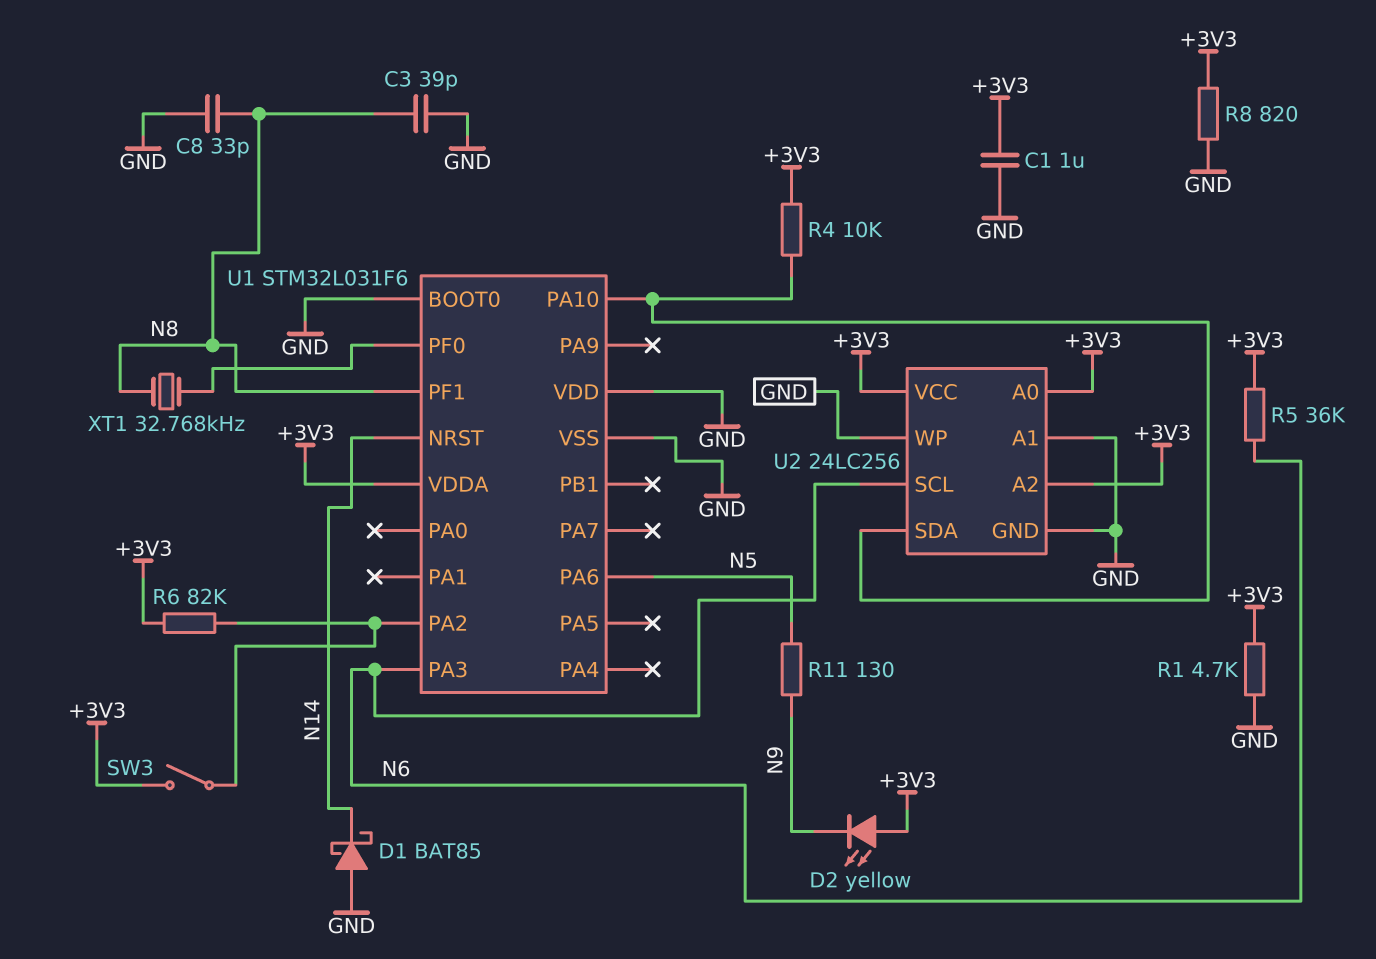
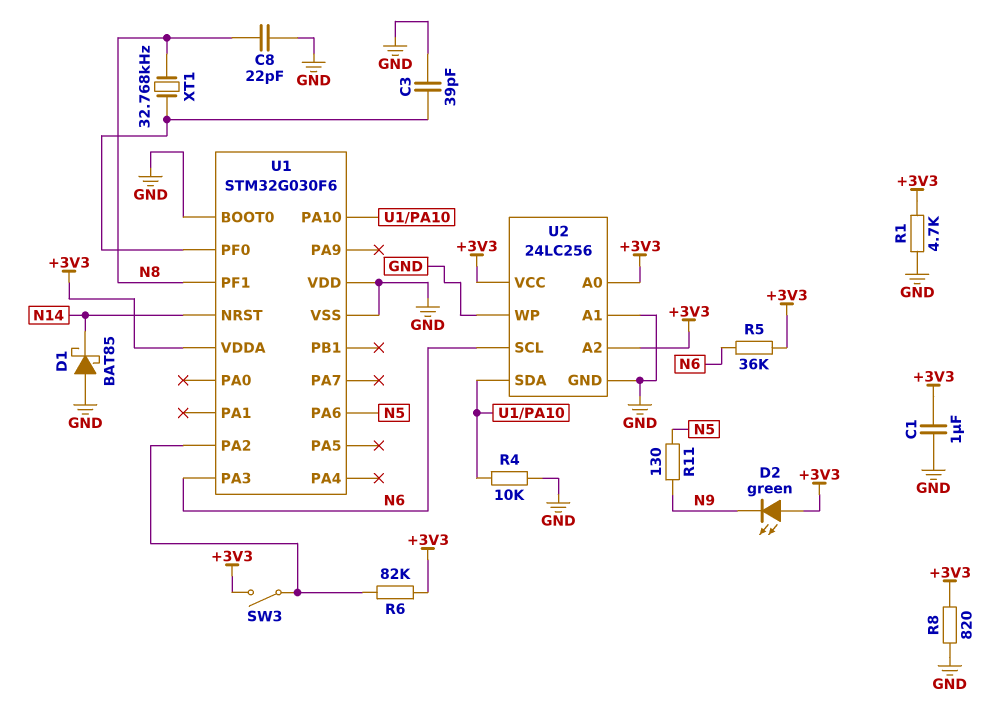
C3: 39pF (GND, N8) -> 39pF (GND, U1/PF0)
C8: 33pF (GND, N8) -> 22pF (GND, N8)
D2: LED yellow (A +3V3, K N9) -> LED green (A +3V3, K N9)
R4: 10k (+3V3, U1/PA10) -> 10k (GND, U1/PA10)
U1: STM32L031F6 -> STM32G030F6

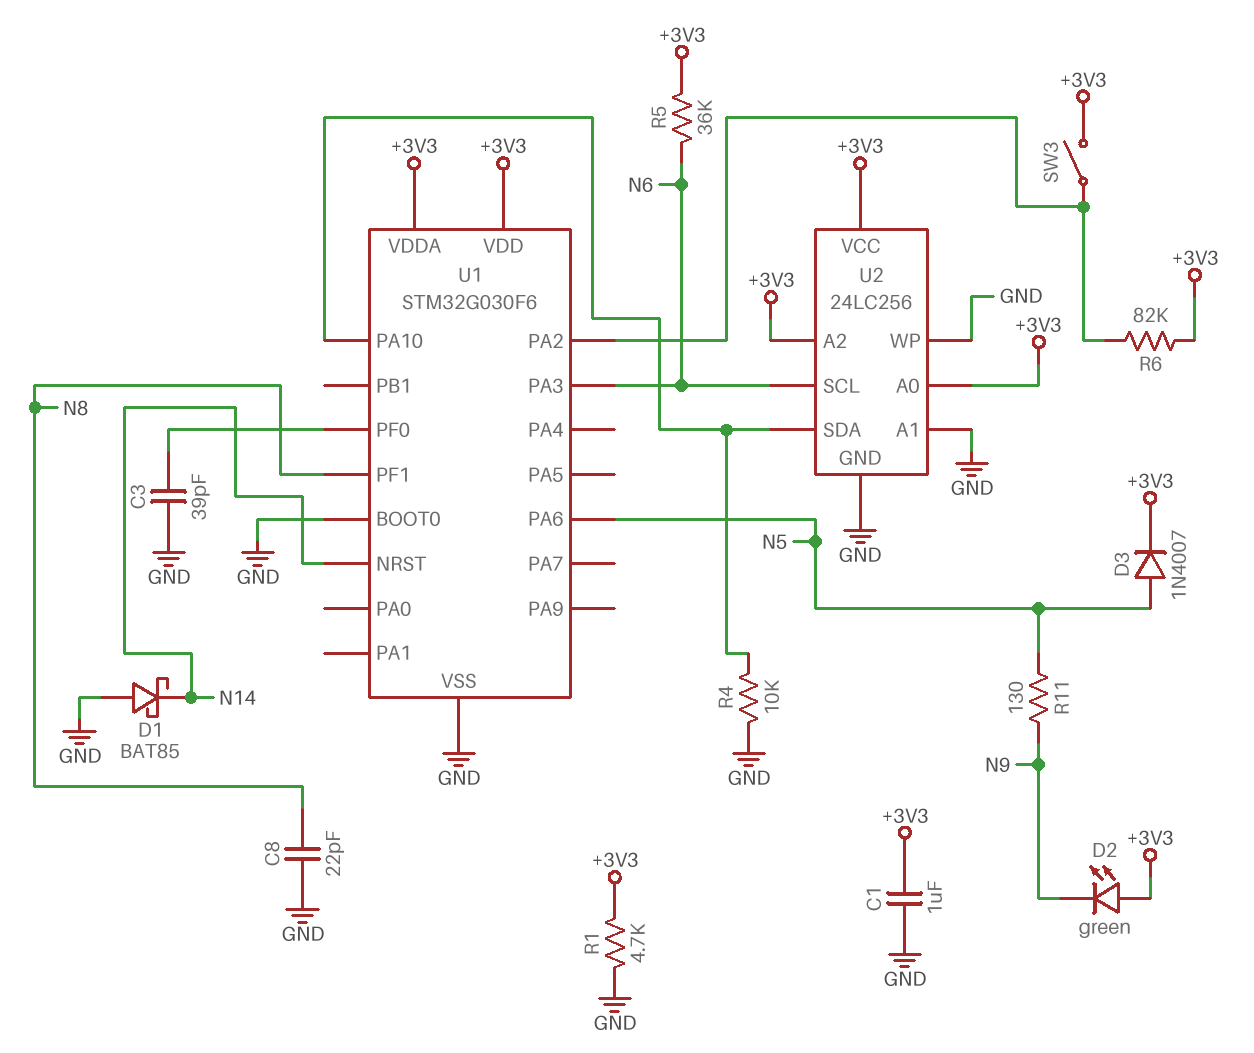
D3: none -> diode 1N4007 (A N5, K +3V3)
R8: 820 (+3V3, GND) -> none
U1 pin VDD: GND -> +3V3
XT1: 32.768kHz (N8, U1/PF0) -> none

